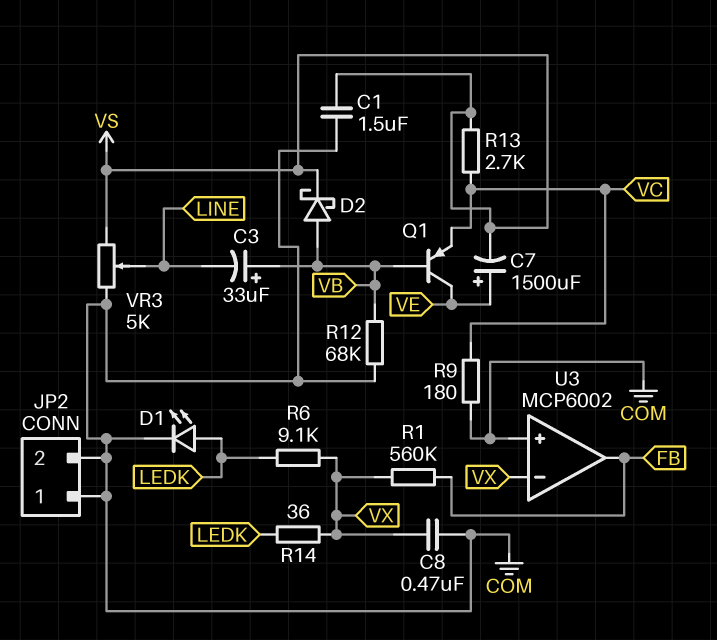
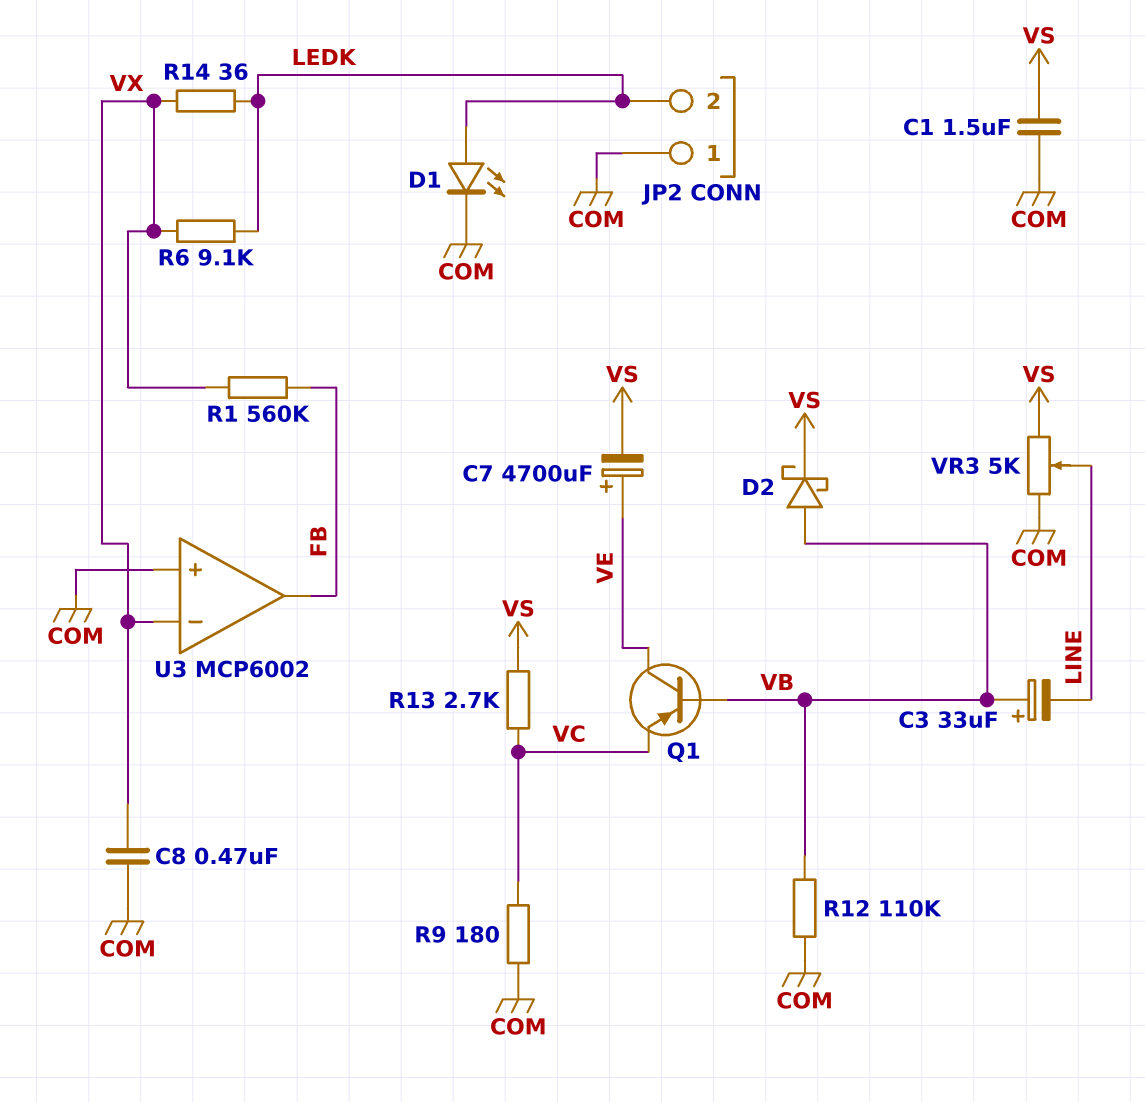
C7: 1500uF (plus VE, minus VS) -> 4700uF (plus VE, minus VS)
JP2 pin 2: COM -> LEDK
R12: 68k (COM, VB) -> 110k (COM, VB)

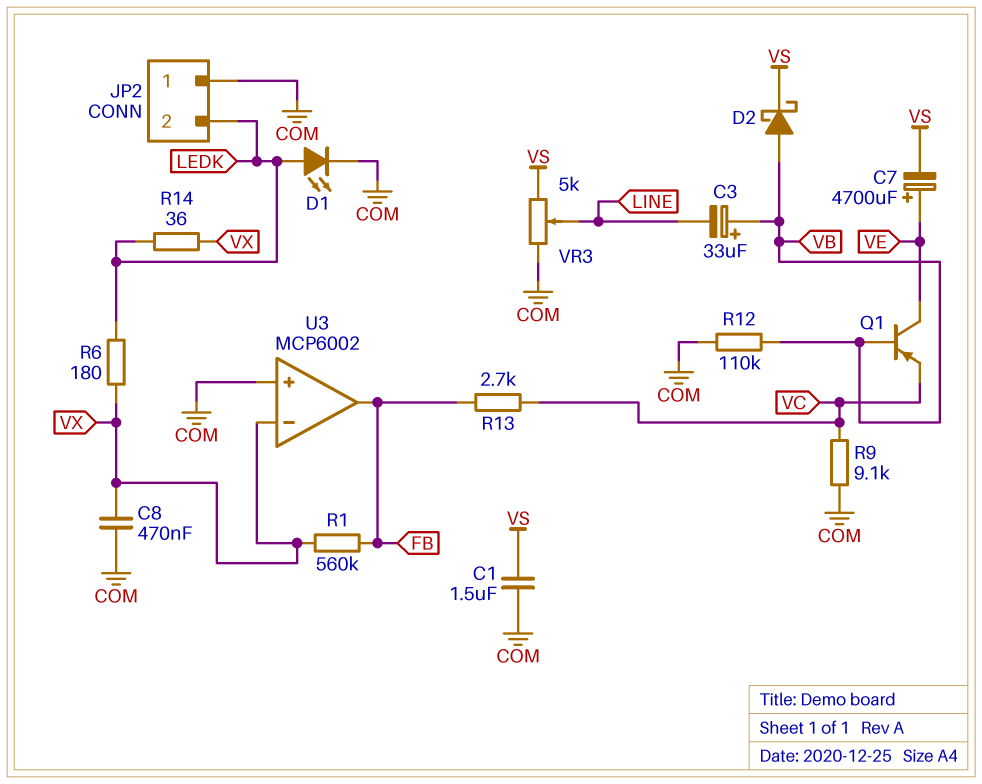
R6: 9.1k (LEDK, VX) -> 180 (LEDK, VX)
R9: 180 (COM, VC) -> 9.1k (COM, VC)
R13: 2.7k (VC, VS) -> 2.7k (FB, VC)

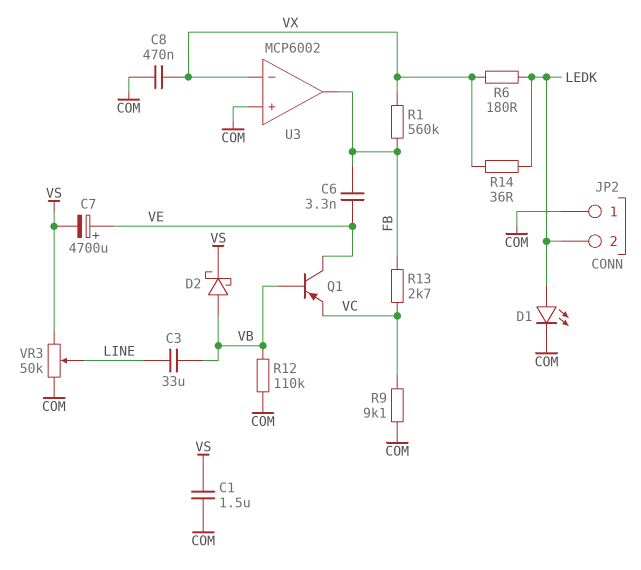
C3: 33uF (plus VB, minus LINE) -> 33uF (LINE, VB)
C6: none -> 3.3nF (FB, VE)
VR3: 5k (COM, VS, wiper LINE) -> 50k (COM, VS, wiper LINE)

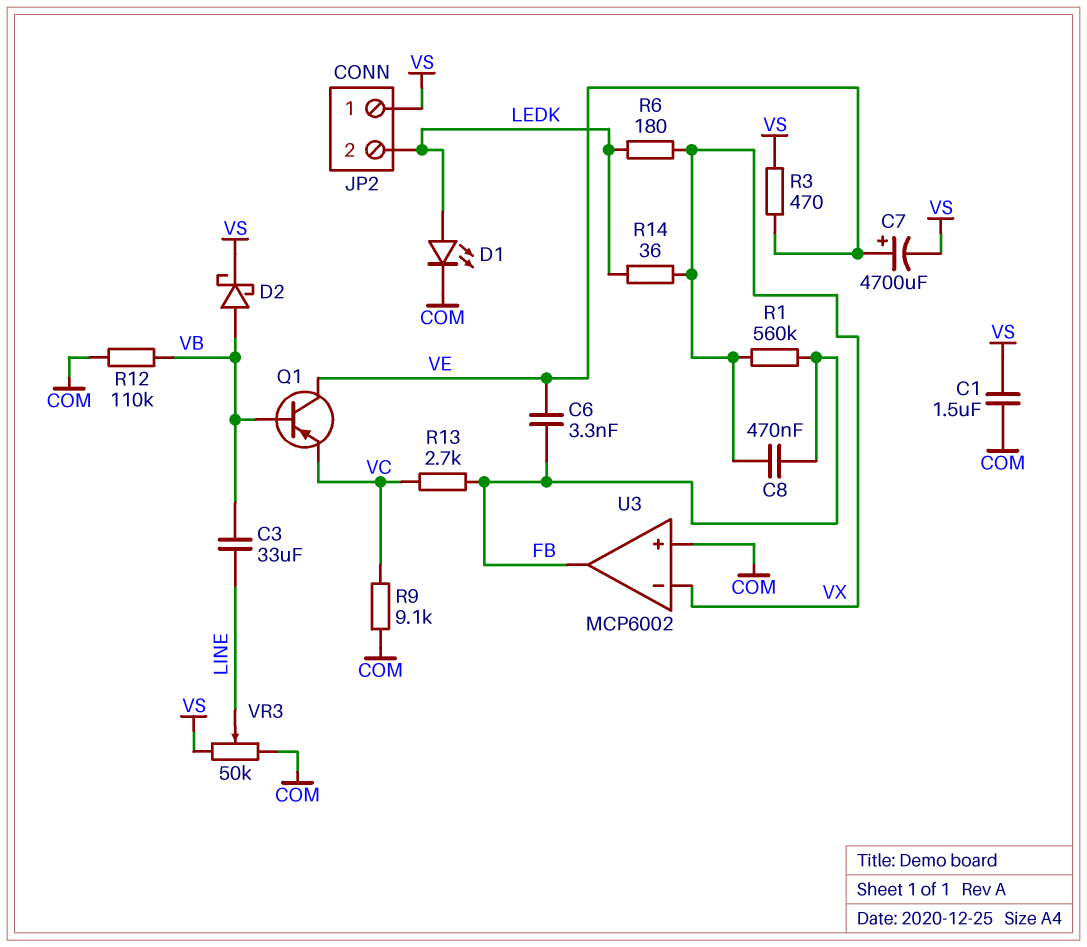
C8: 470nF (COM, VX) -> 470nF (FB, VX)
JP2 pin 1: COM -> VS
R3: none -> 470 (VE, VS)

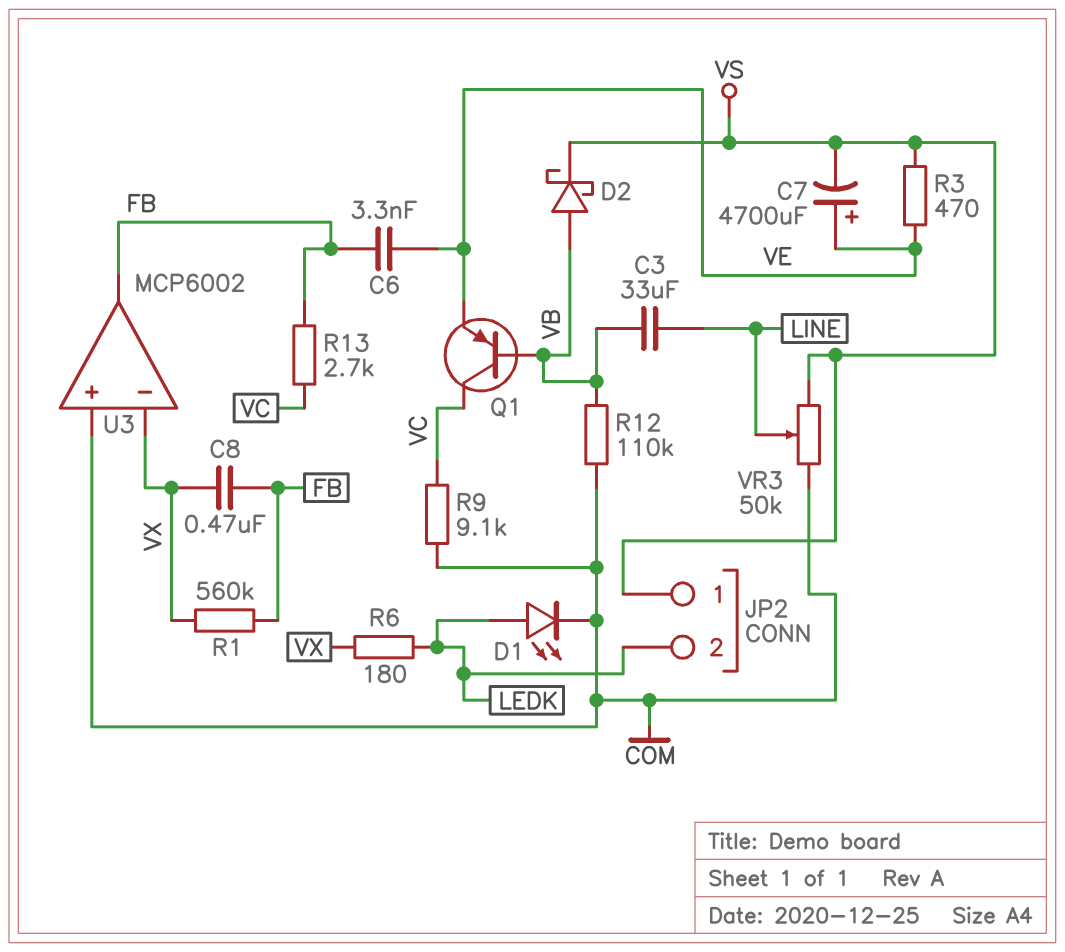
C1: 1.5uF (COM, VS) -> none
Q1: PNP (B VB, C VE, E VC) -> PNP (B VB, C VC, E VE)
R14: 36 (LEDK, VX) -> none

